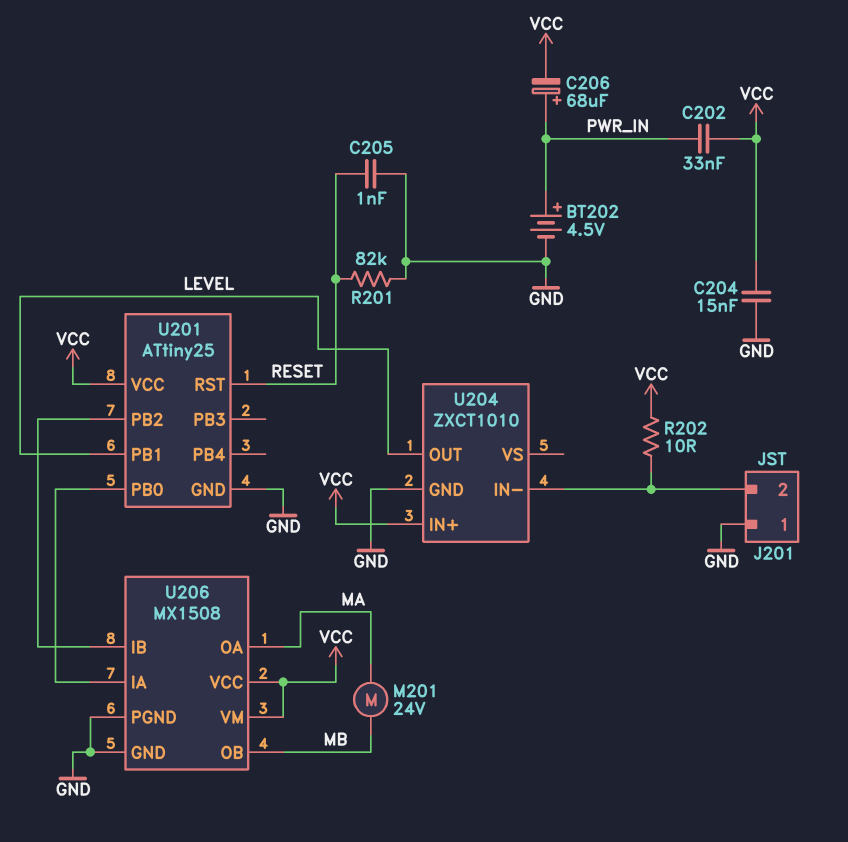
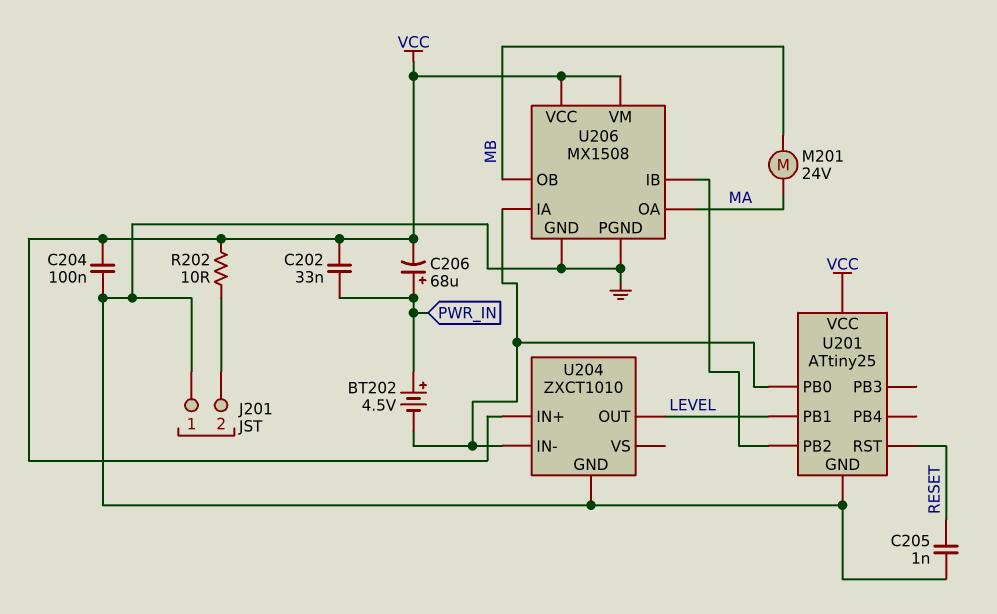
BT202: 4.5V (plus PWR_IN, minus GND) -> 4.5V (plus PWR_IN, minus U201/PB0)
C204: 15nF (GND, VCC) -> 100nF (GND, VCC)
R201: 82k (GND, RESET) -> none
U204 pin IN-: J201/2 -> U201/PB0

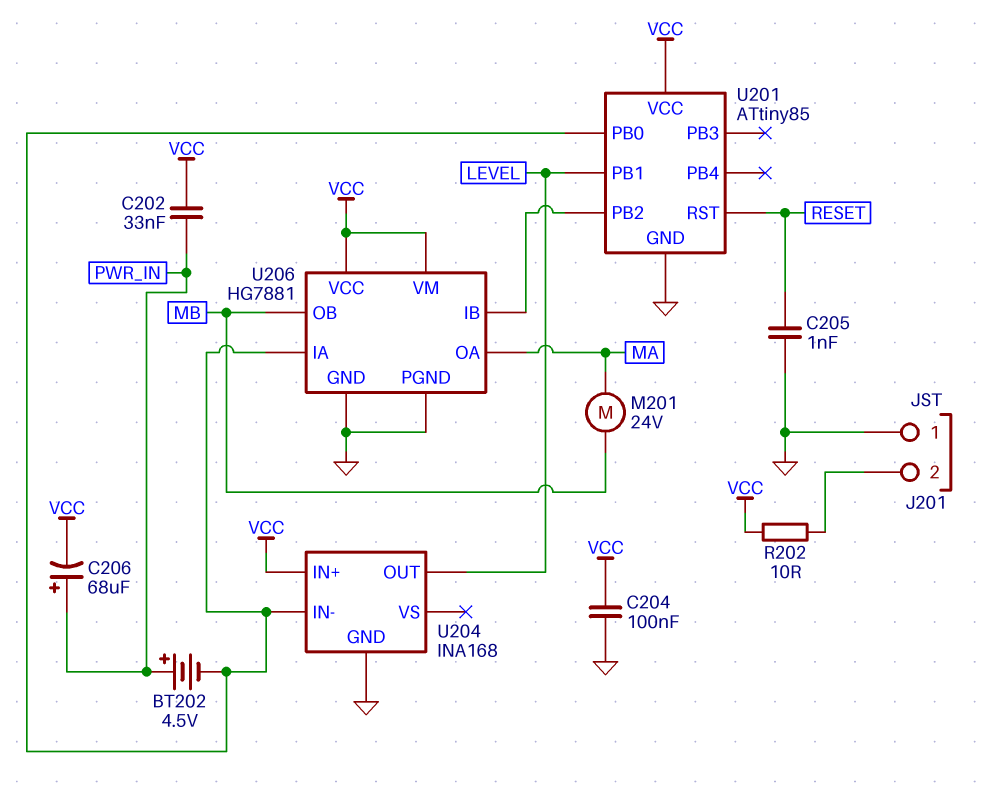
U201: ATtiny25 -> ATtiny85
U204: ZXCT1010 -> INA168
U206: MX1508 -> HG7881

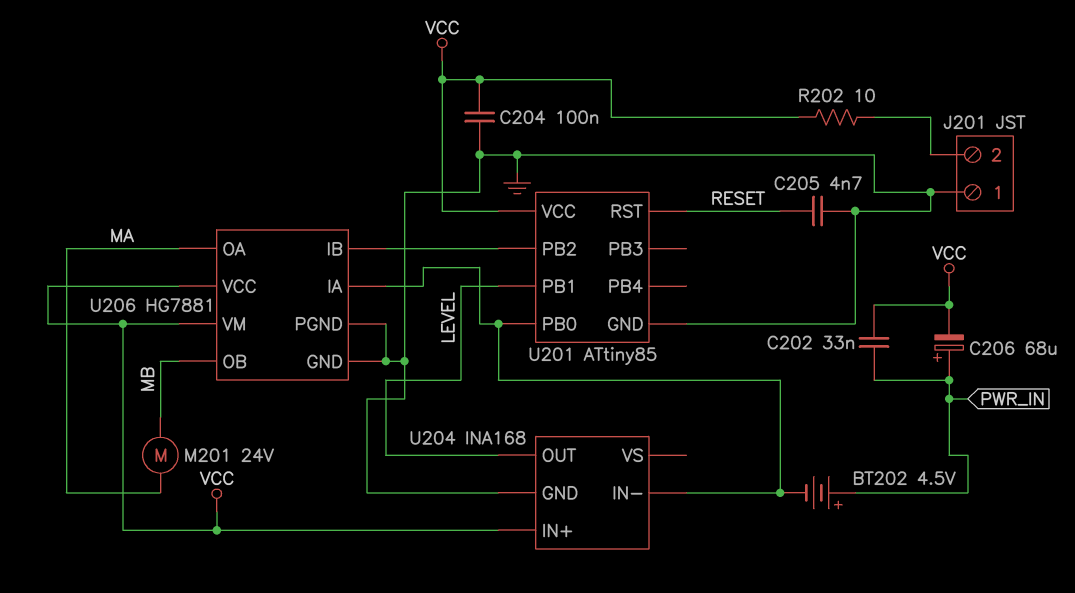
C205: 1nF (GND, RESET) -> 4.7nF (GND, RESET)

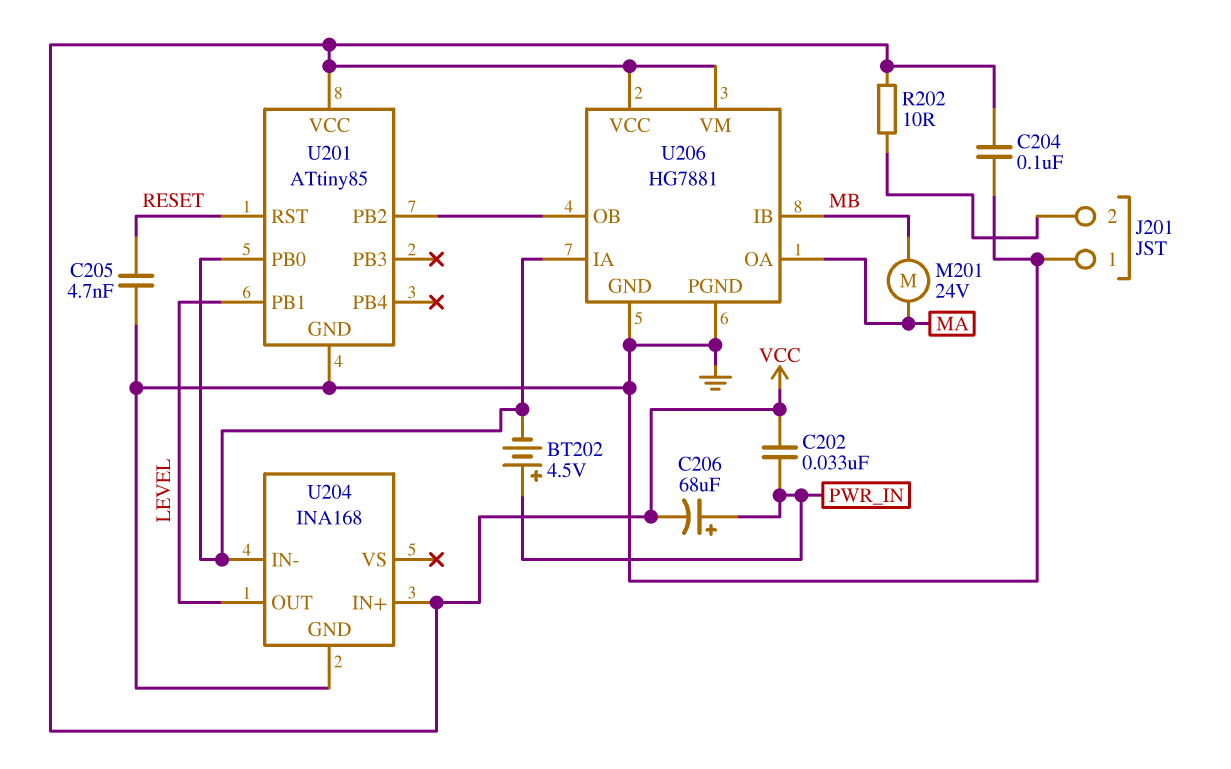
U206 pin IB: U201/PB2 -> MB
U206 pin OB: MB -> U201/PB2

